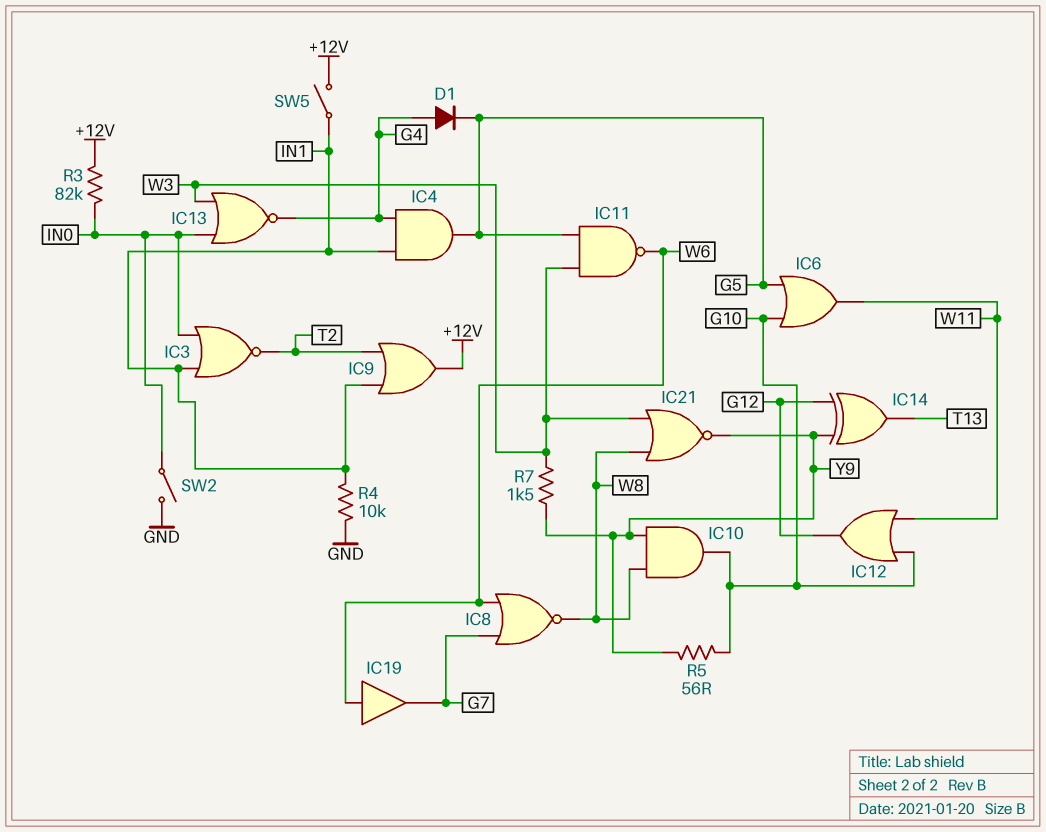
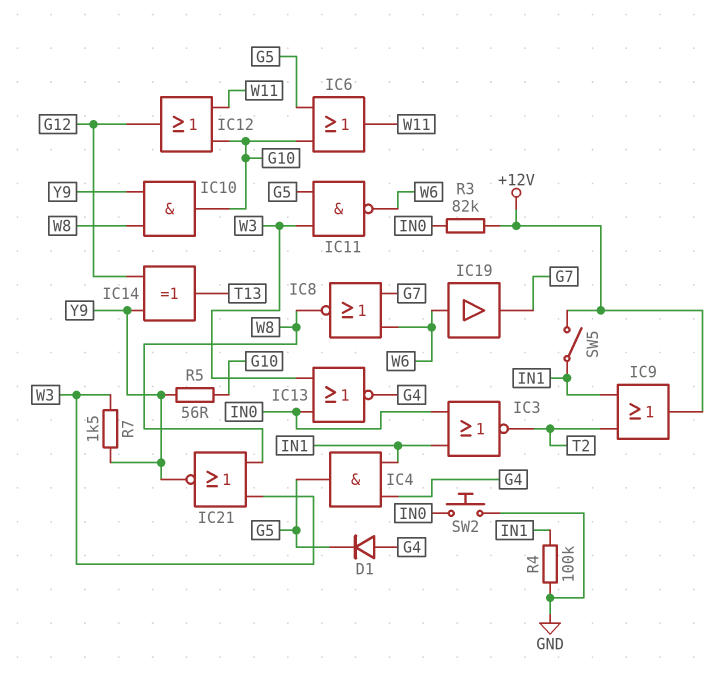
R4: 10k (GND, IN1) -> 100k (GND, IN1)
SW2: switch (GND, IN0) -> button (GND, IN0)

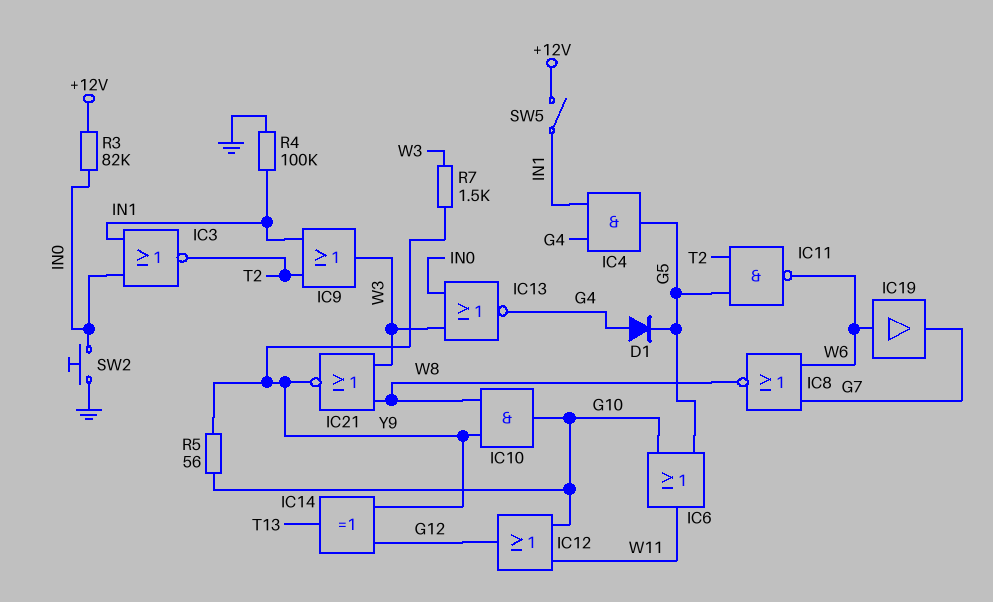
IC9: OR (in IN1, in T2, out +12V) -> OR (in IN1, in T2, out W3)
IC11: NAND (in G5, in W3, out W6) -> NAND (in G5, in T2, out W6)

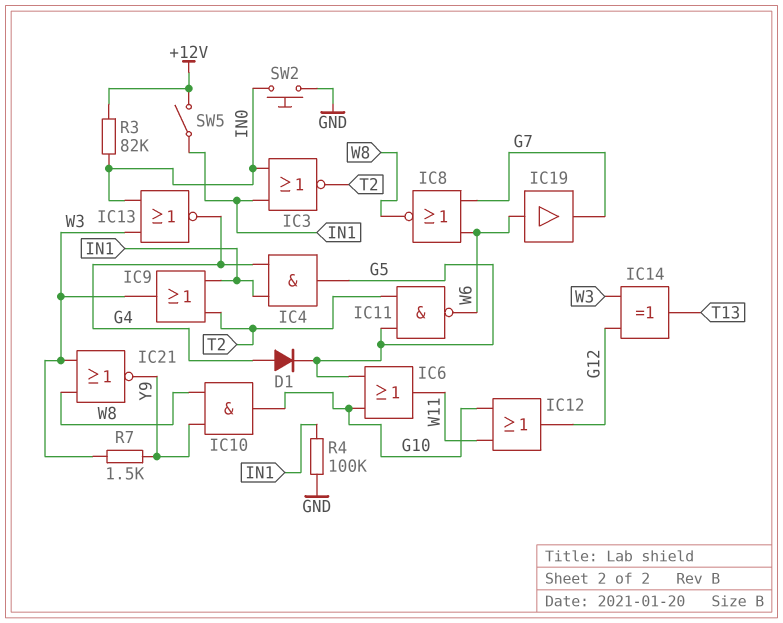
IC14: XOR (in G12, in Y9, out T13) -> XOR (in G12, in W3, out T13)
R5: 56 (G10, Y9) -> none

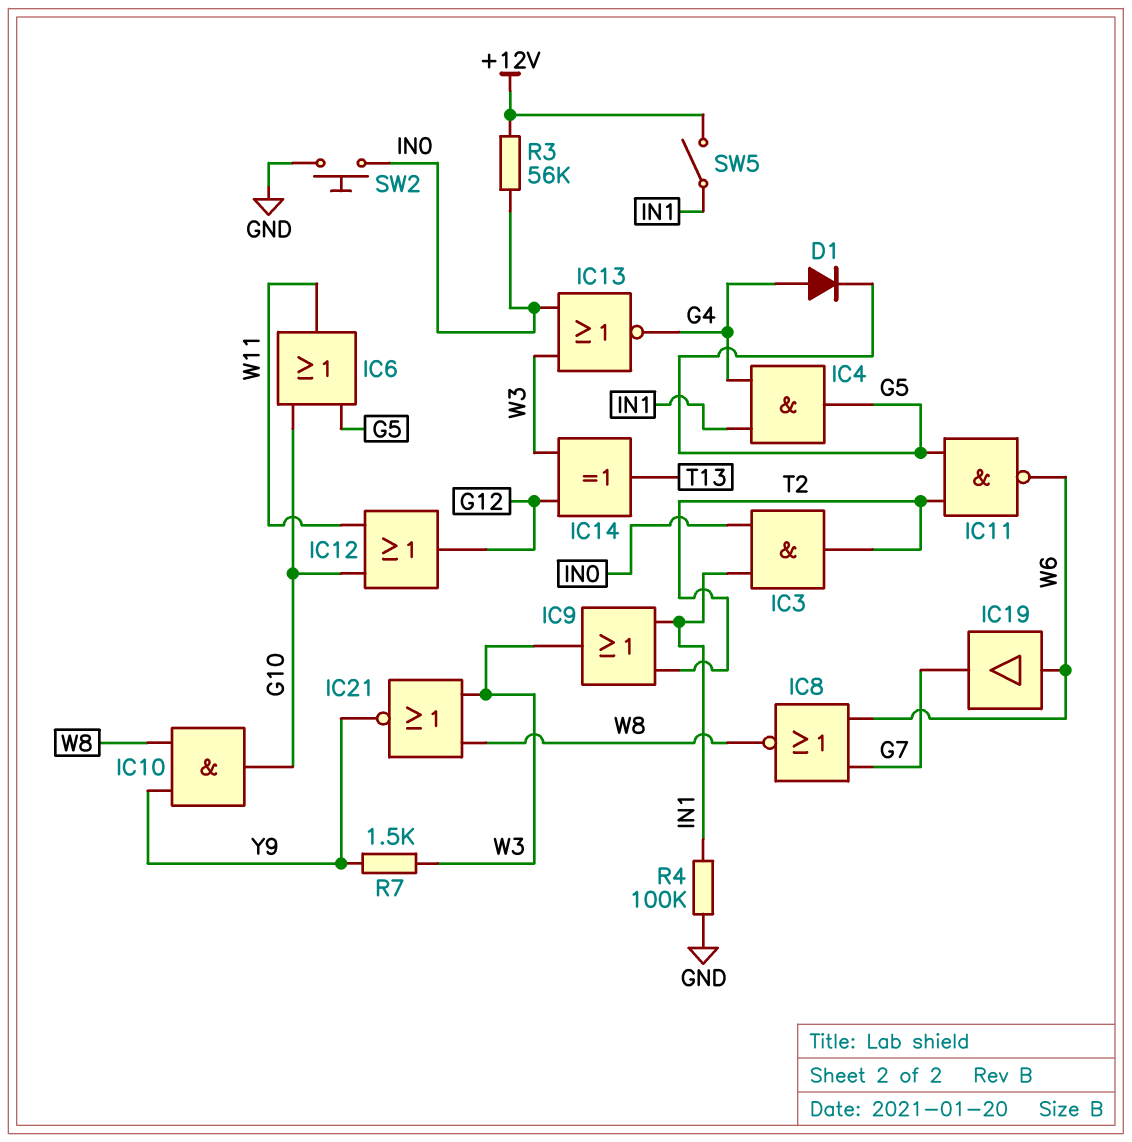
IC3: NOR (in IN0, in IN1, out T2) -> AND (in IN0, in IN1, out T2)
R3: 82k (+12V, IN0) -> 56k (+12V, IN0)

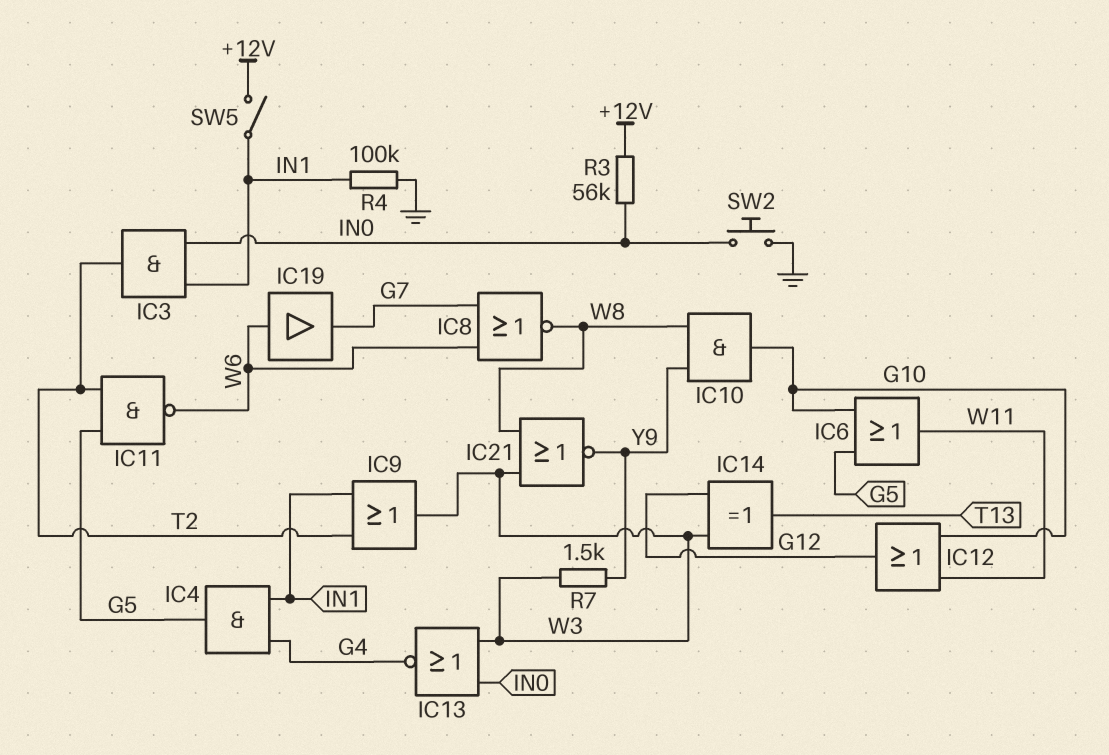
D1: diode (A G4, K G5) -> none

